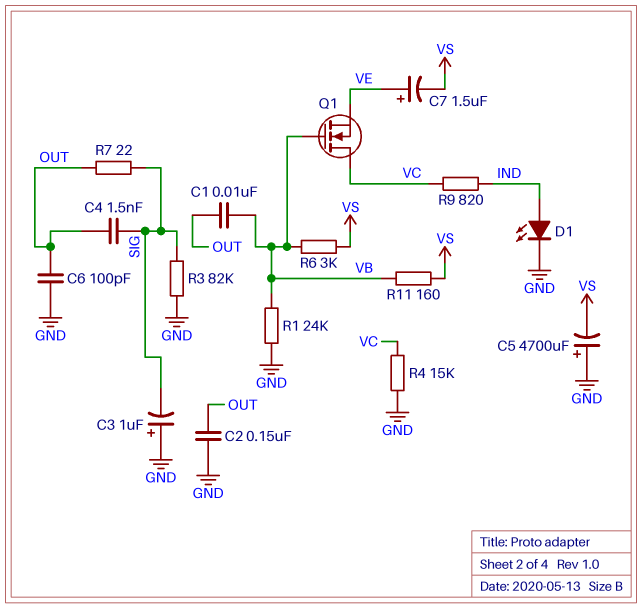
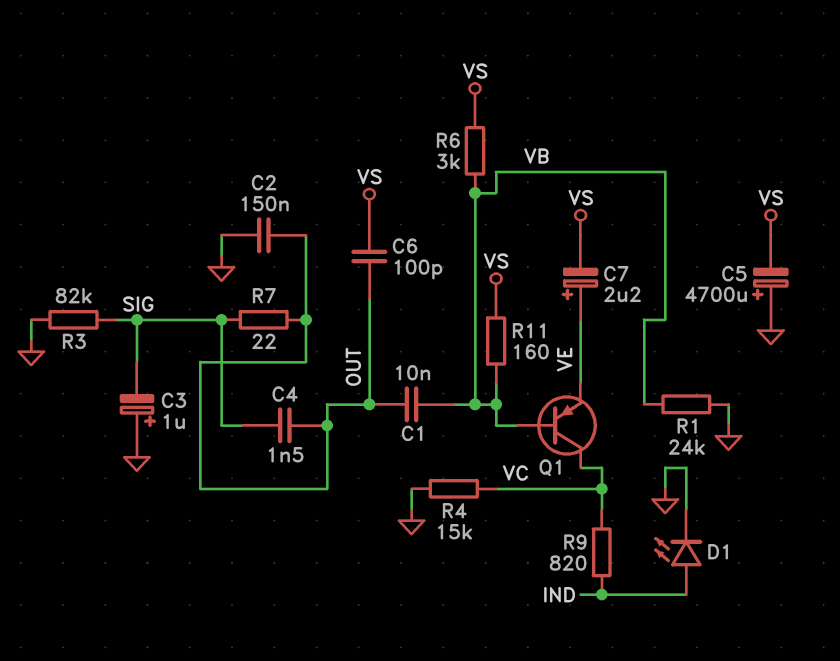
C6: 100pF (GND, OUT) -> 100pF (OUT, VS)
C7: 1.5uF (plus VE, minus VS) -> 2.2uF (plus VE, minus VS)
Q1: NMOS (G VB, D VC, S VE) -> PNP (B VB, C VC, E VE)

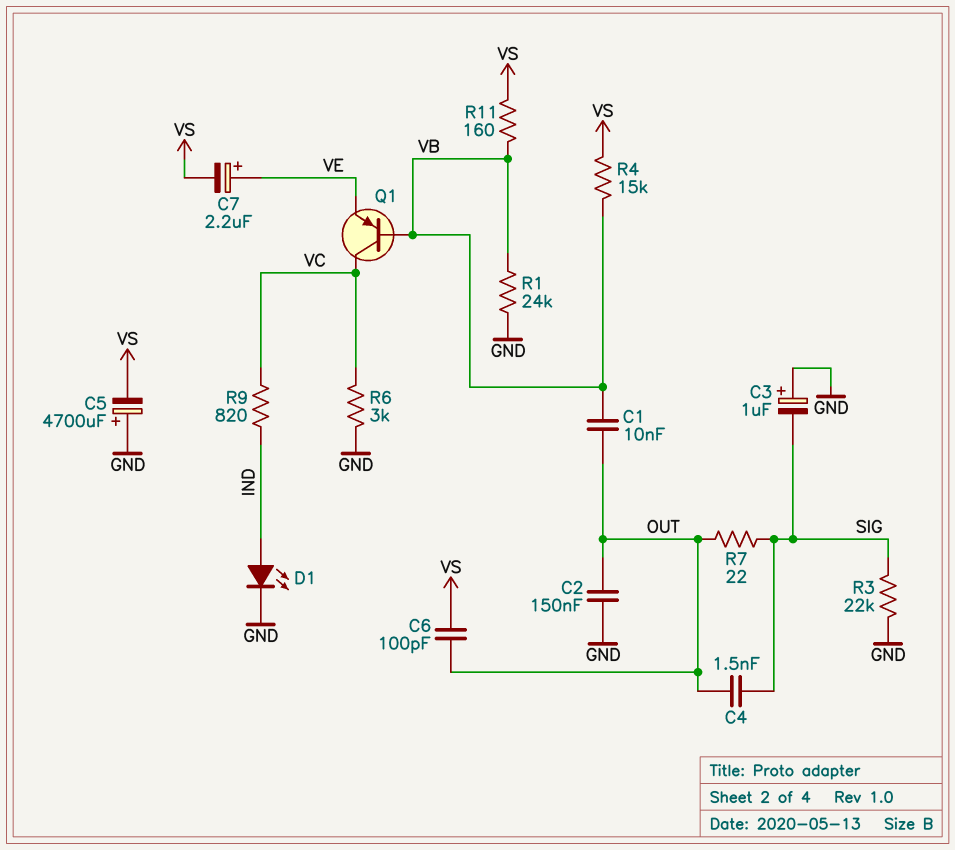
R3: 82k (GND, SIG) -> 22k (GND, SIG)
R4: 15k (GND, VC) -> 15k (VB, VS)
R6: 3k (VB, VS) -> 3k (GND, VC)

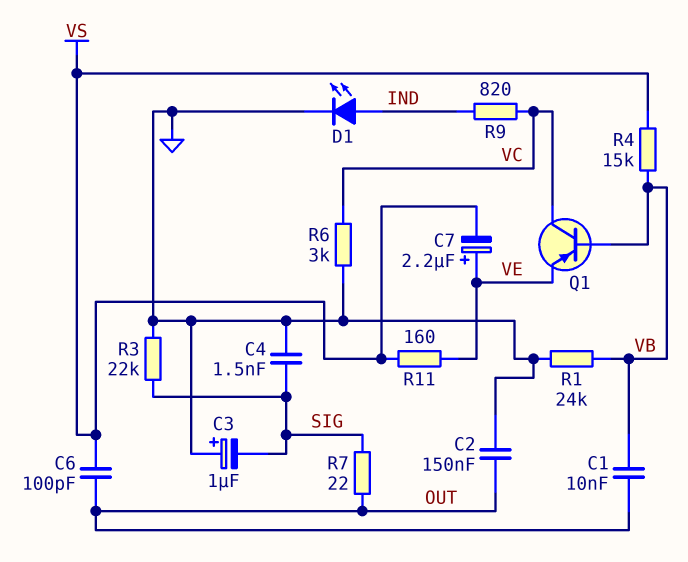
C4: 1.5nF (OUT, SIG) -> 1.5nF (GND, SIG)
C5: 4700uF (plus GND, minus VS) -> none
R11: 160 (VB, VS) -> 160 (VE, VS)

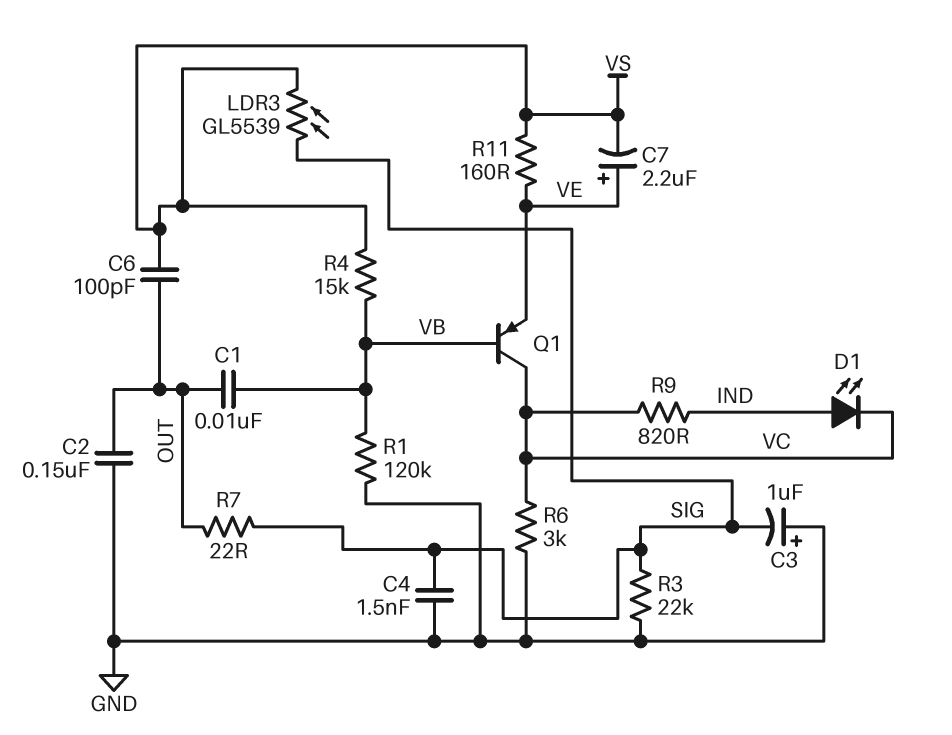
D1: LED (A IND, K GND) -> LED (A IND, K VC)
LDR3: none -> GL5539 (SIG, VS)
R1: 24k (GND, VB) -> 120k (GND, VB)

